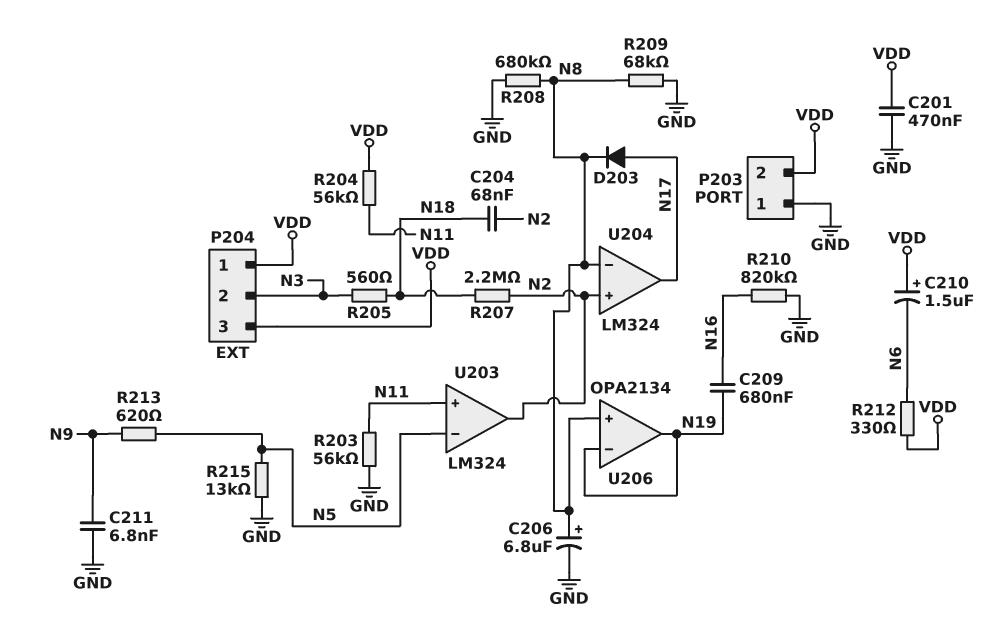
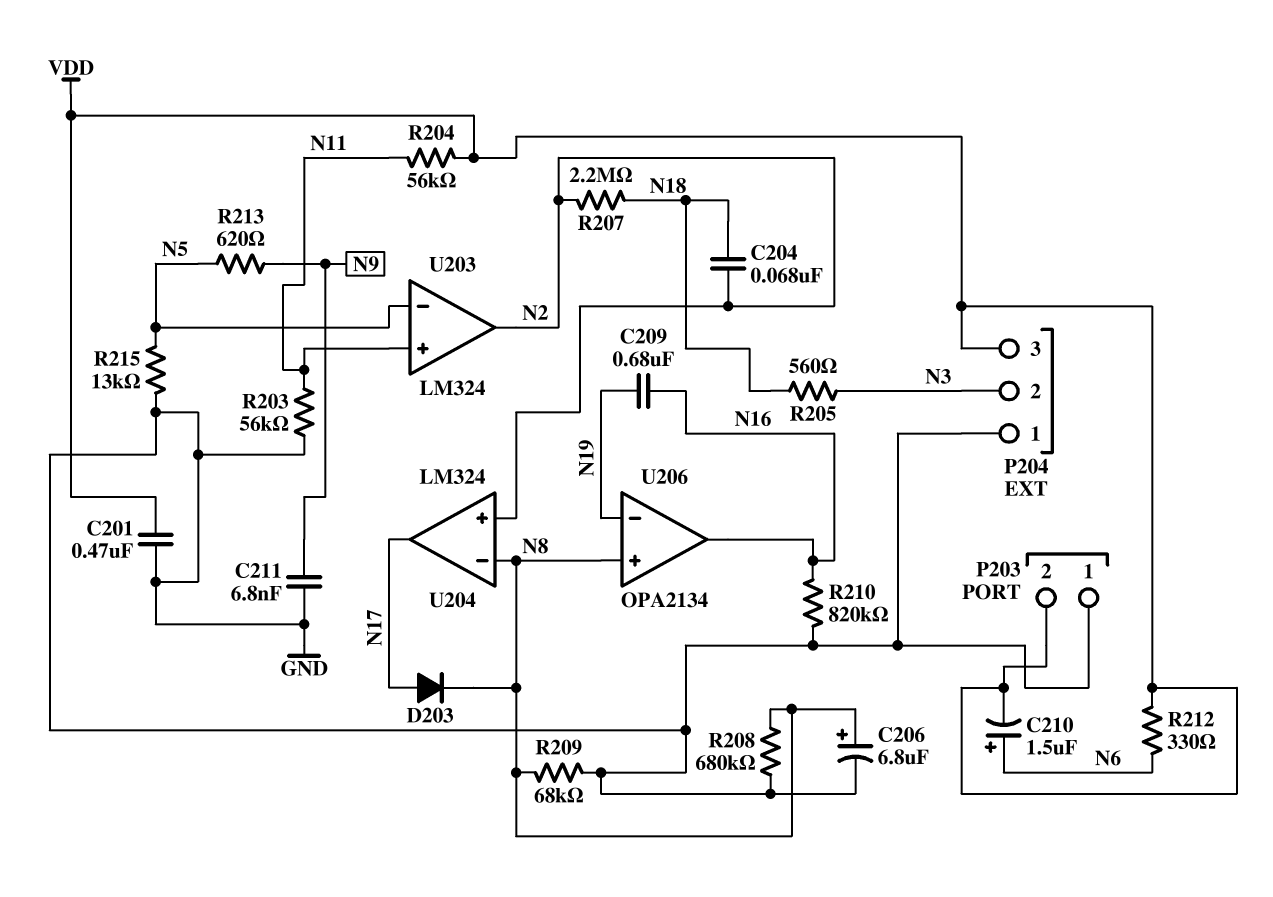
C210: 1.5uF (plus VDD, minus N6) -> 1.5uF (plus N6, minus VDD)
P204 pin 1: VDD -> GND
U206 pin out: N19 -> N16

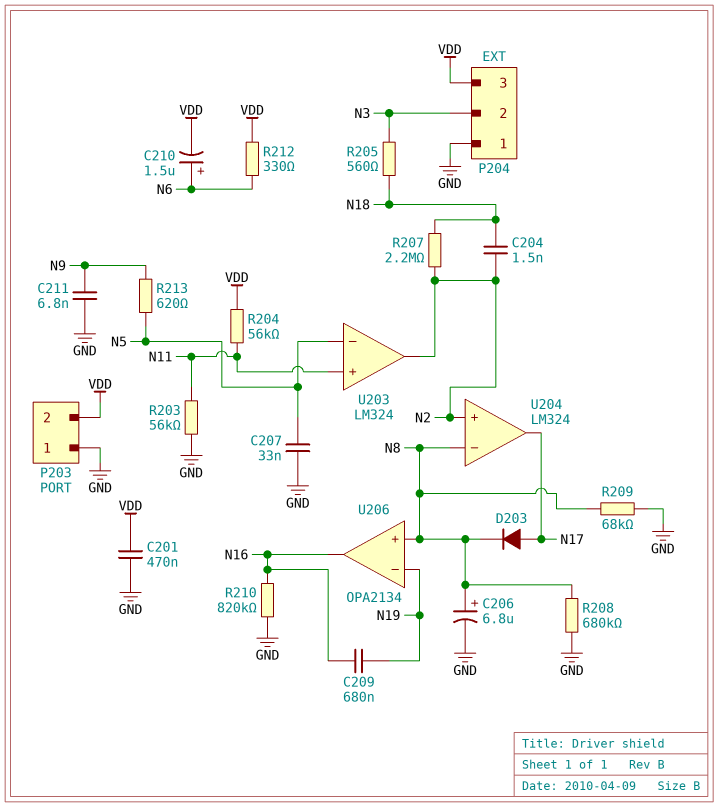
C204: 68nF (N2, N18) -> 1.5nF (N2, N18)
C207: none -> 33nF (GND, N5)
R215: 13k (GND, N5) -> none

